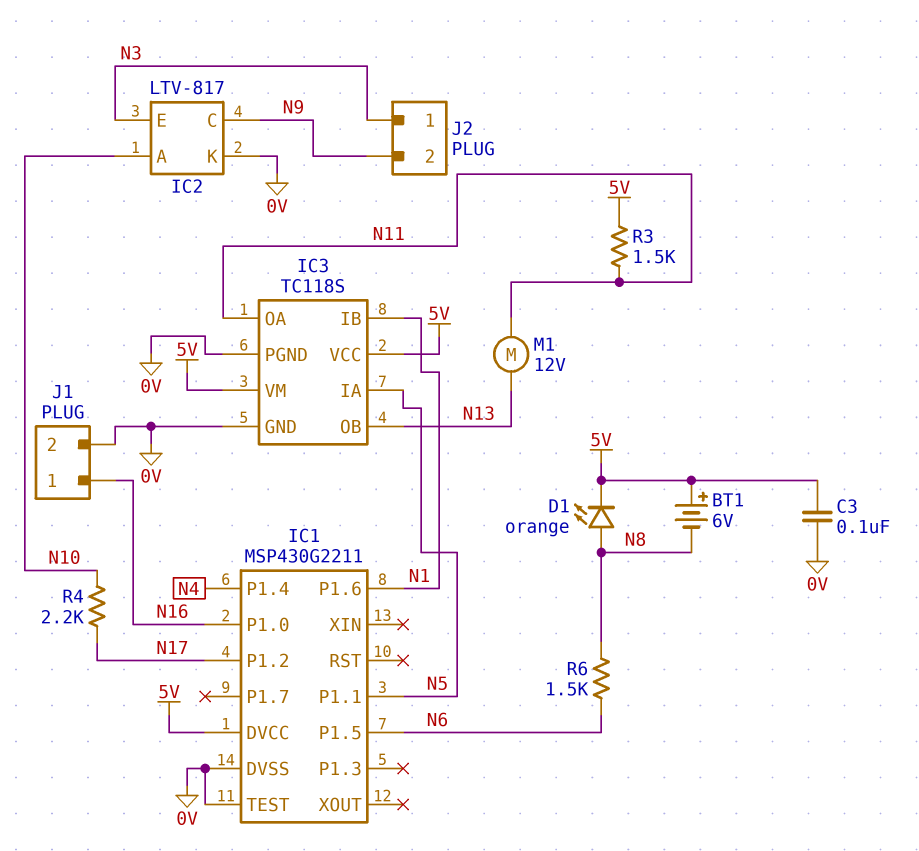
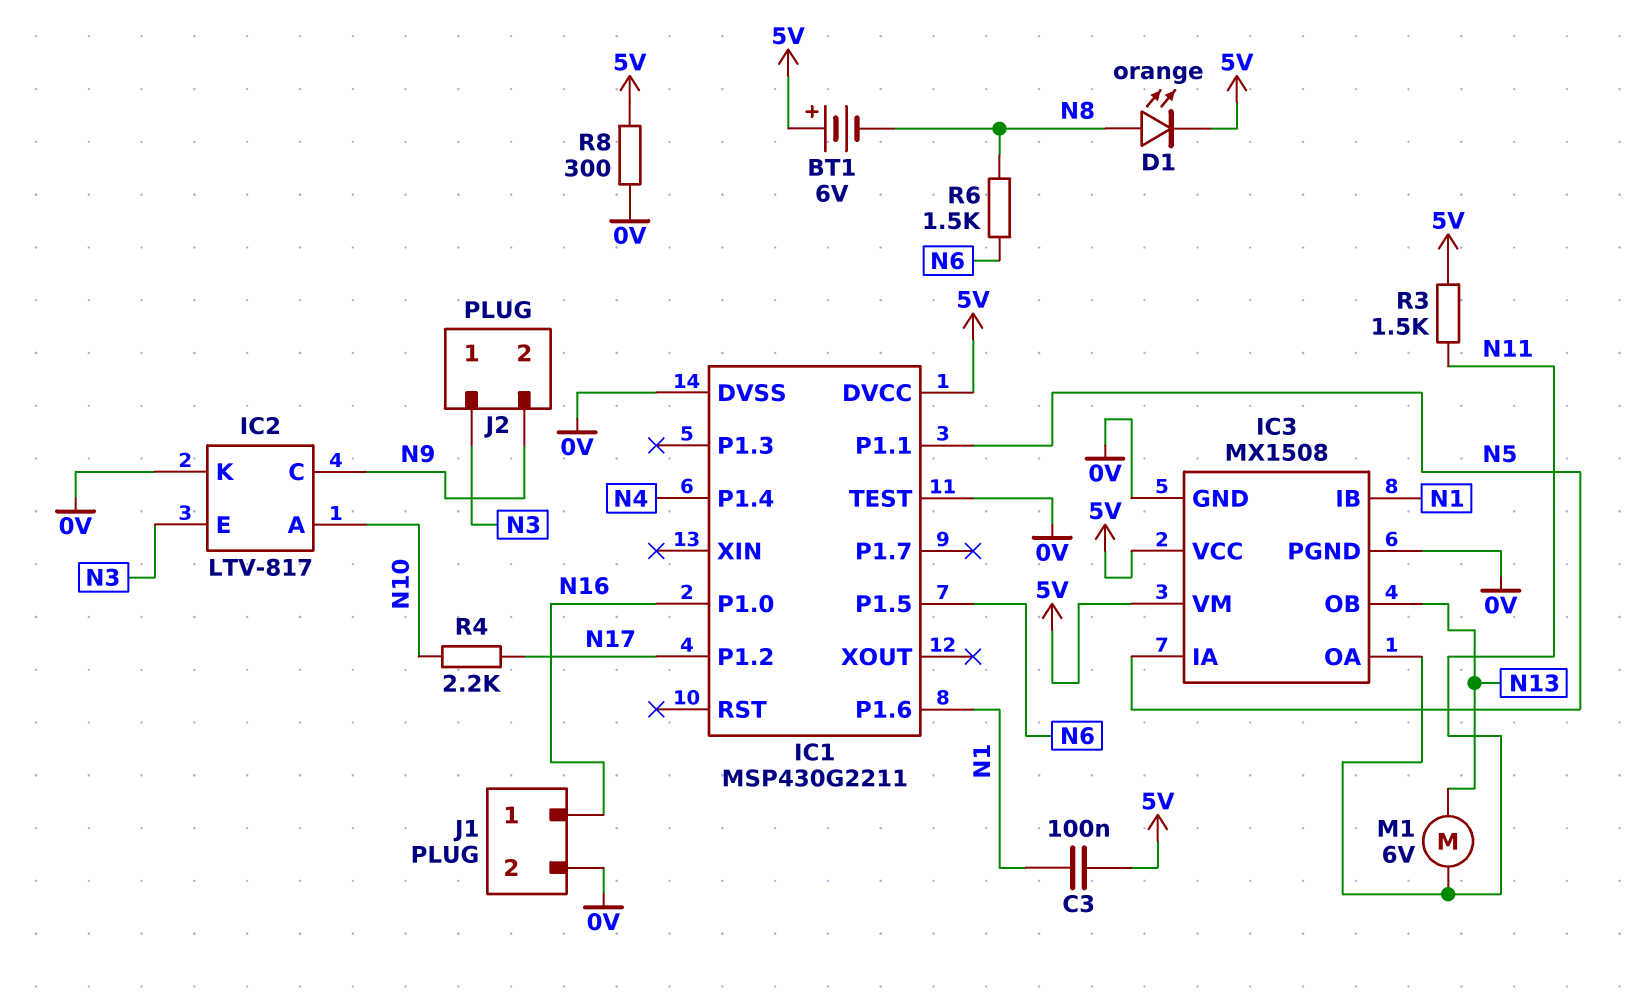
C3: 100nF (0V, 5V) -> 100nF (5V, N1)
IC3: TC118S -> MX1508
M1: motor 12V (N11, N13) -> motor 6V (N11, N13)
R8: none -> 300 (0V, 5V)

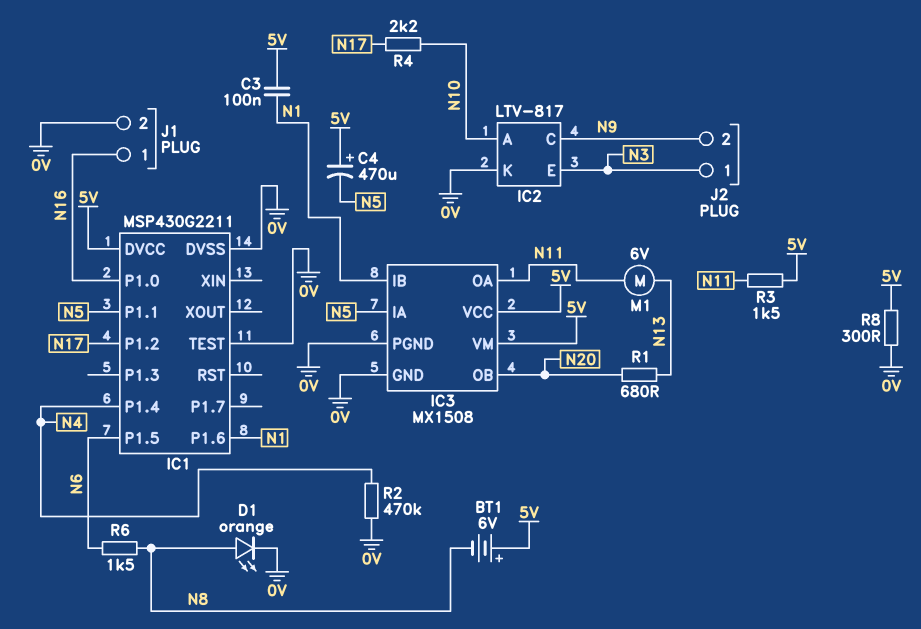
C4: none -> 470uF (plus 5V, minus N5)
D1: LED orange (A N8, K 5V) -> LED orange (A N8, K 0V)
IC3 pin OB: N13 -> N20
R1: none -> 680 (N13, N20)
R2: none -> 470k (0V, N4)

